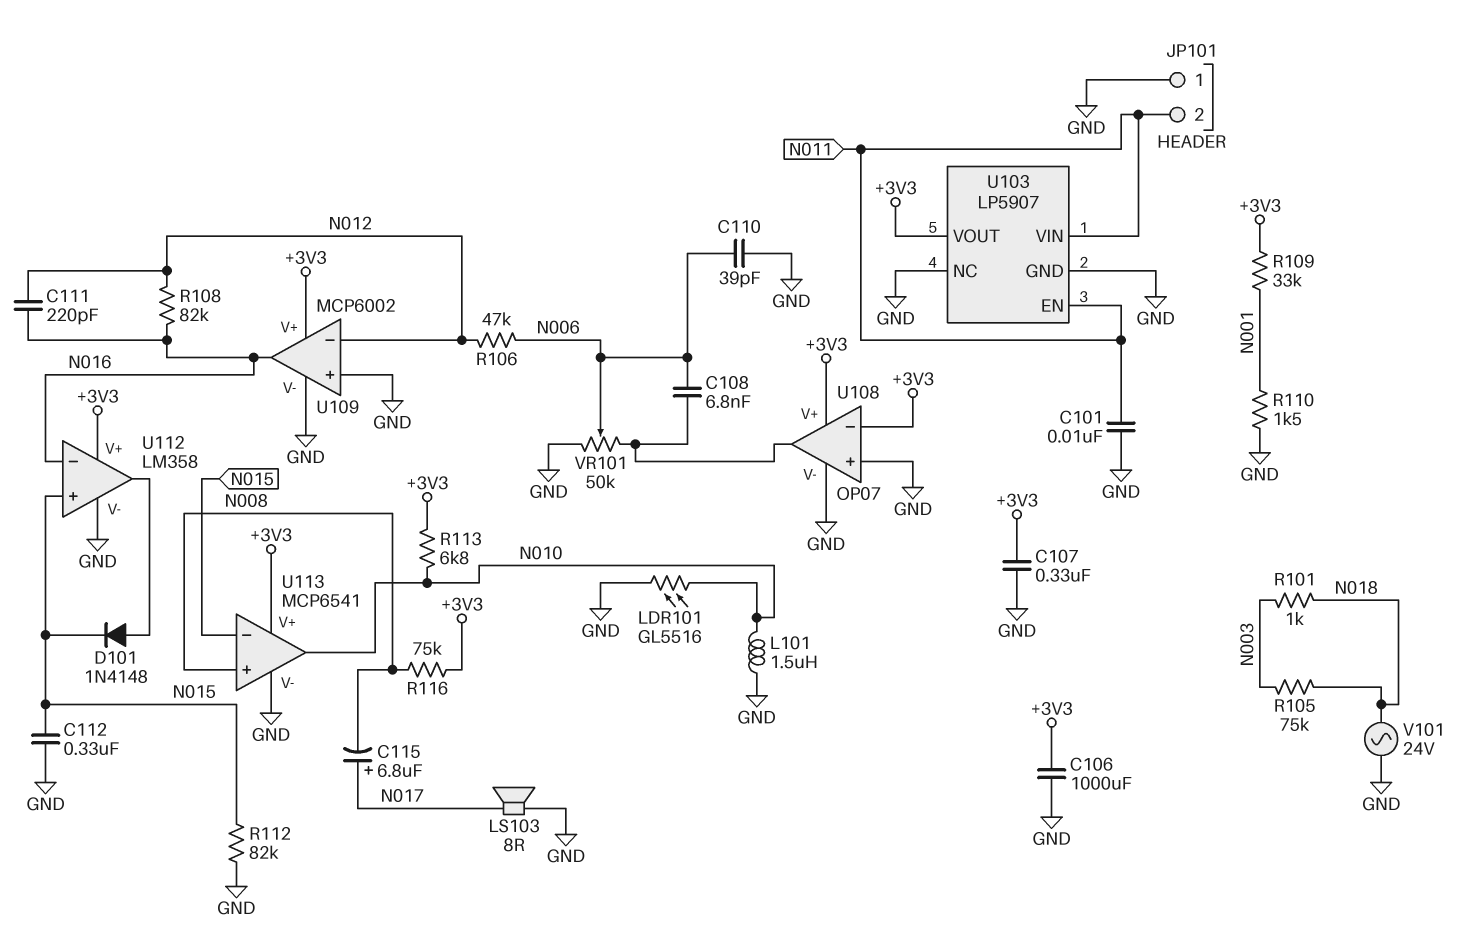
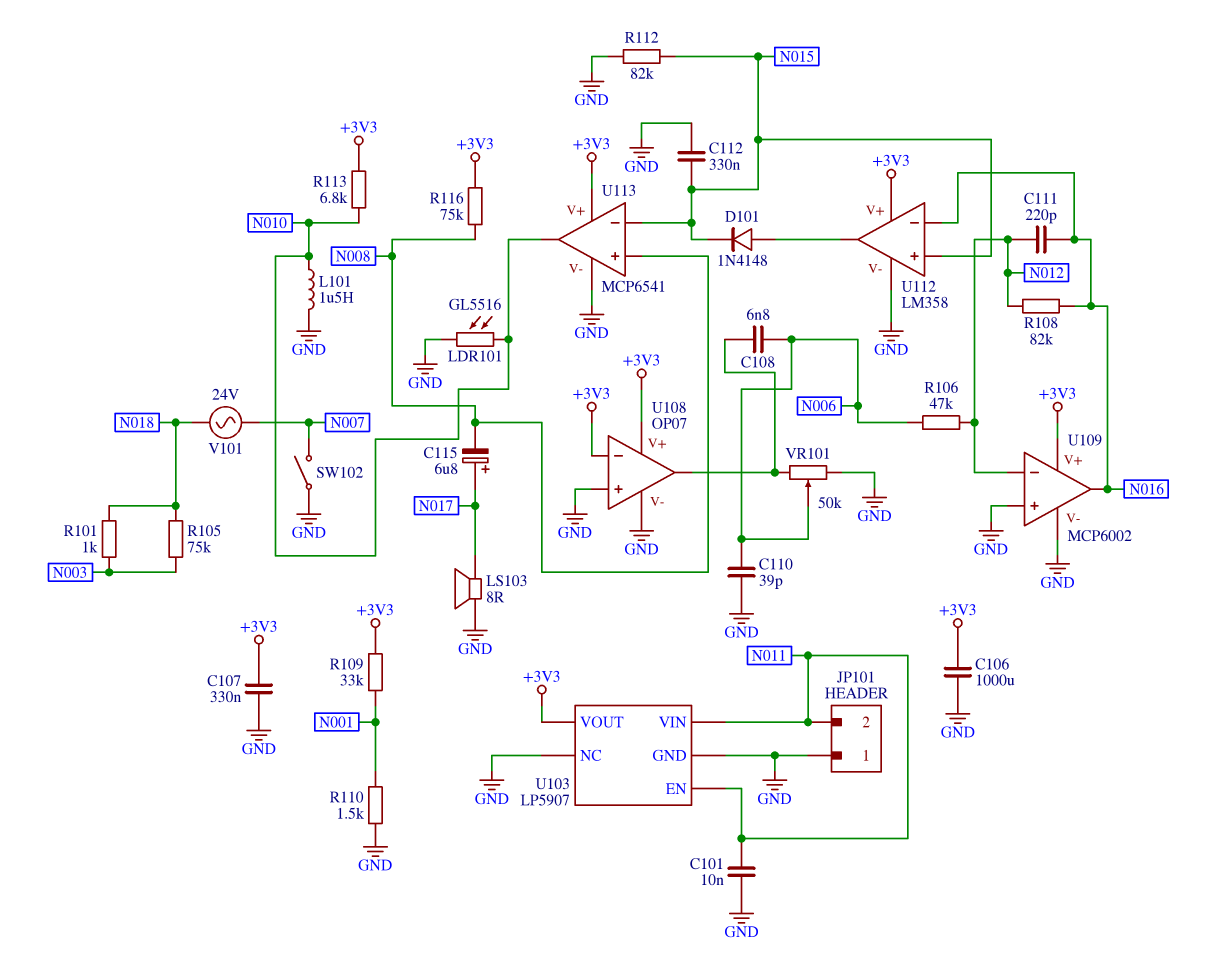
SW102: none -> switch (GND, N007)
V101: AC 24V (GND, N018) -> AC 24V (N007, N018)

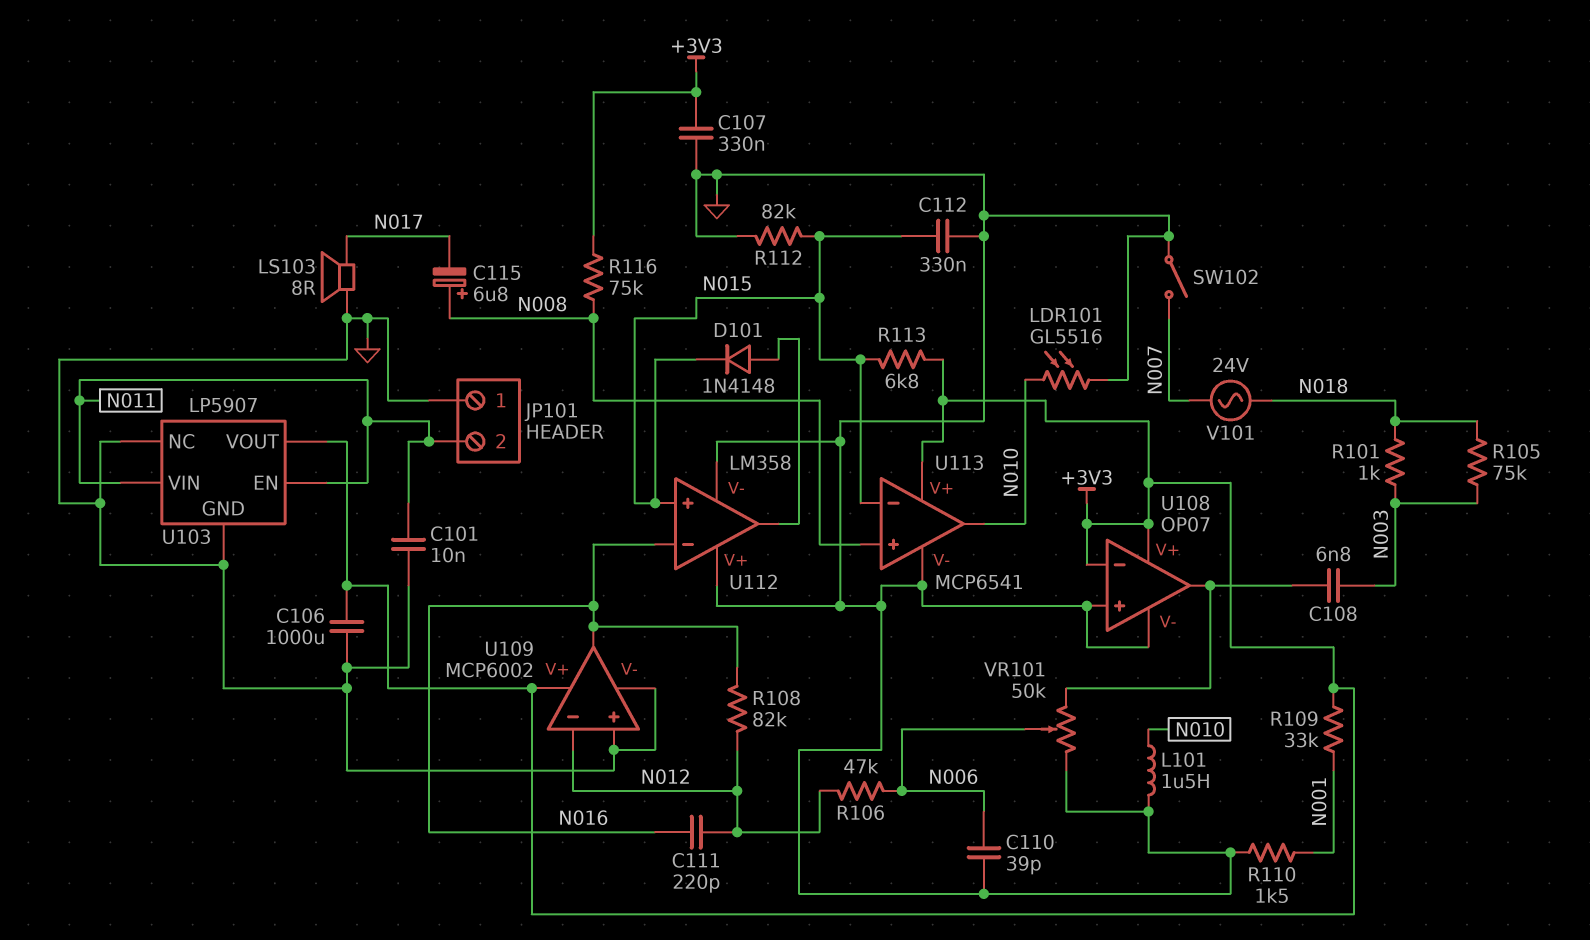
C108: 6.8nF (N006, U108/out) -> 6.8nF (N003, U108/out)
C115: 6.8uF (plus N017, minus N008) -> 6.8uF (plus N008, minus N017)
R113: 6.8k (+3V3, N010) -> 6.8k (+3V3, N015)
U112 pin V+: +3V3 -> GND

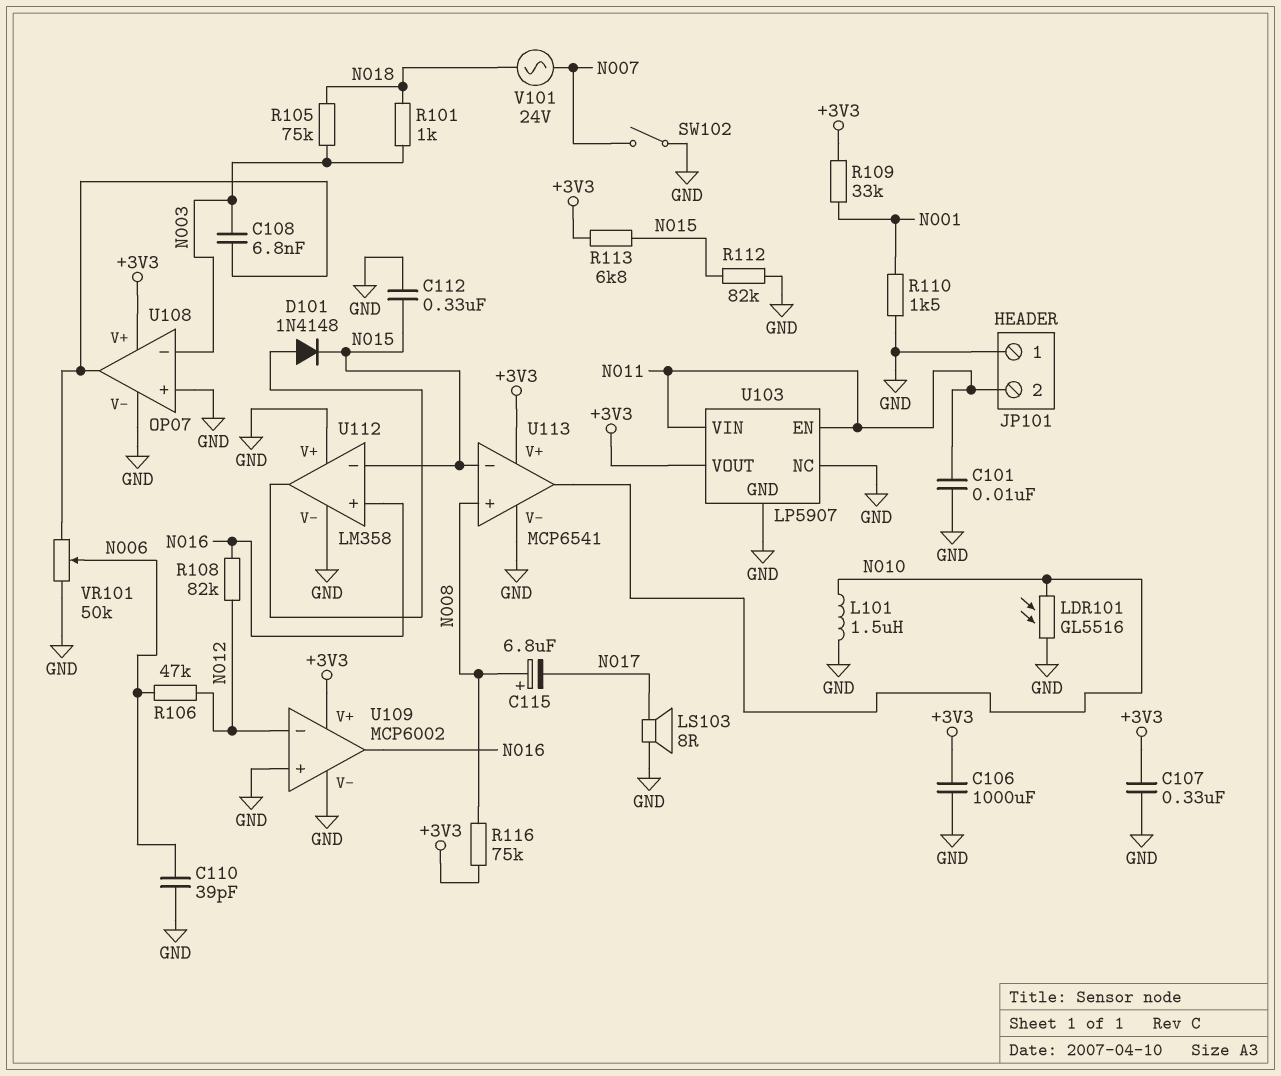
C111: 220pF (N012, N016) -> none
U108 pin in-: +3V3 -> N003
U112 pin in+: N015 -> N016
U112 pin in-: N016 -> N015

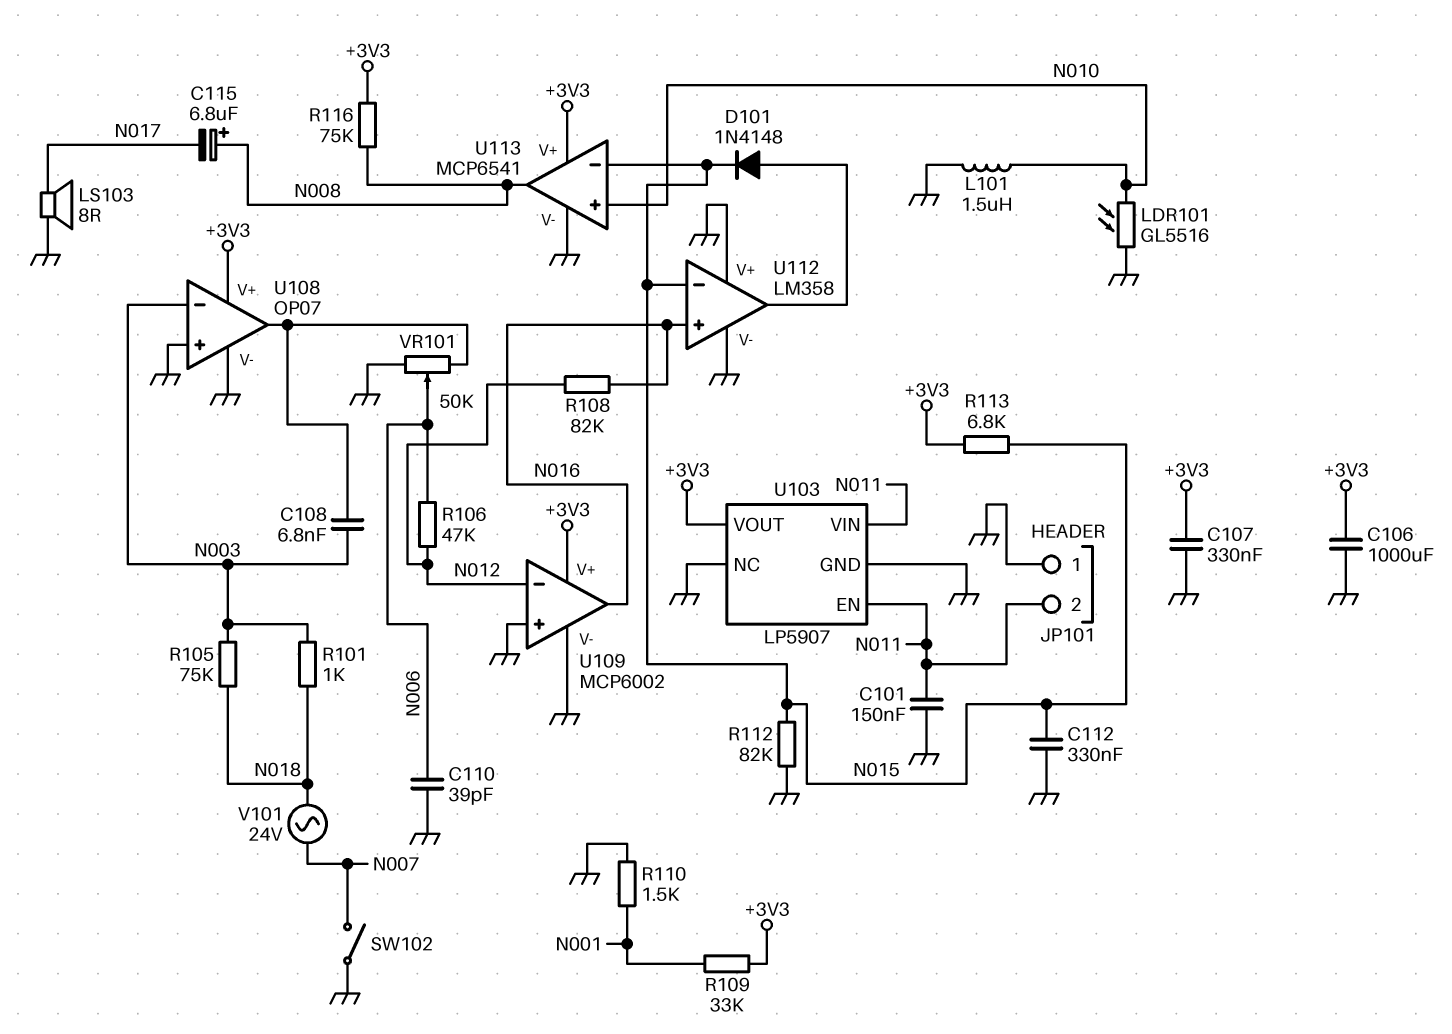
C101: 10nF (GND, N011) -> 150nF (GND, N011)
U113 pin in+: N008 -> N010
U113 pin out: N010 -> N008

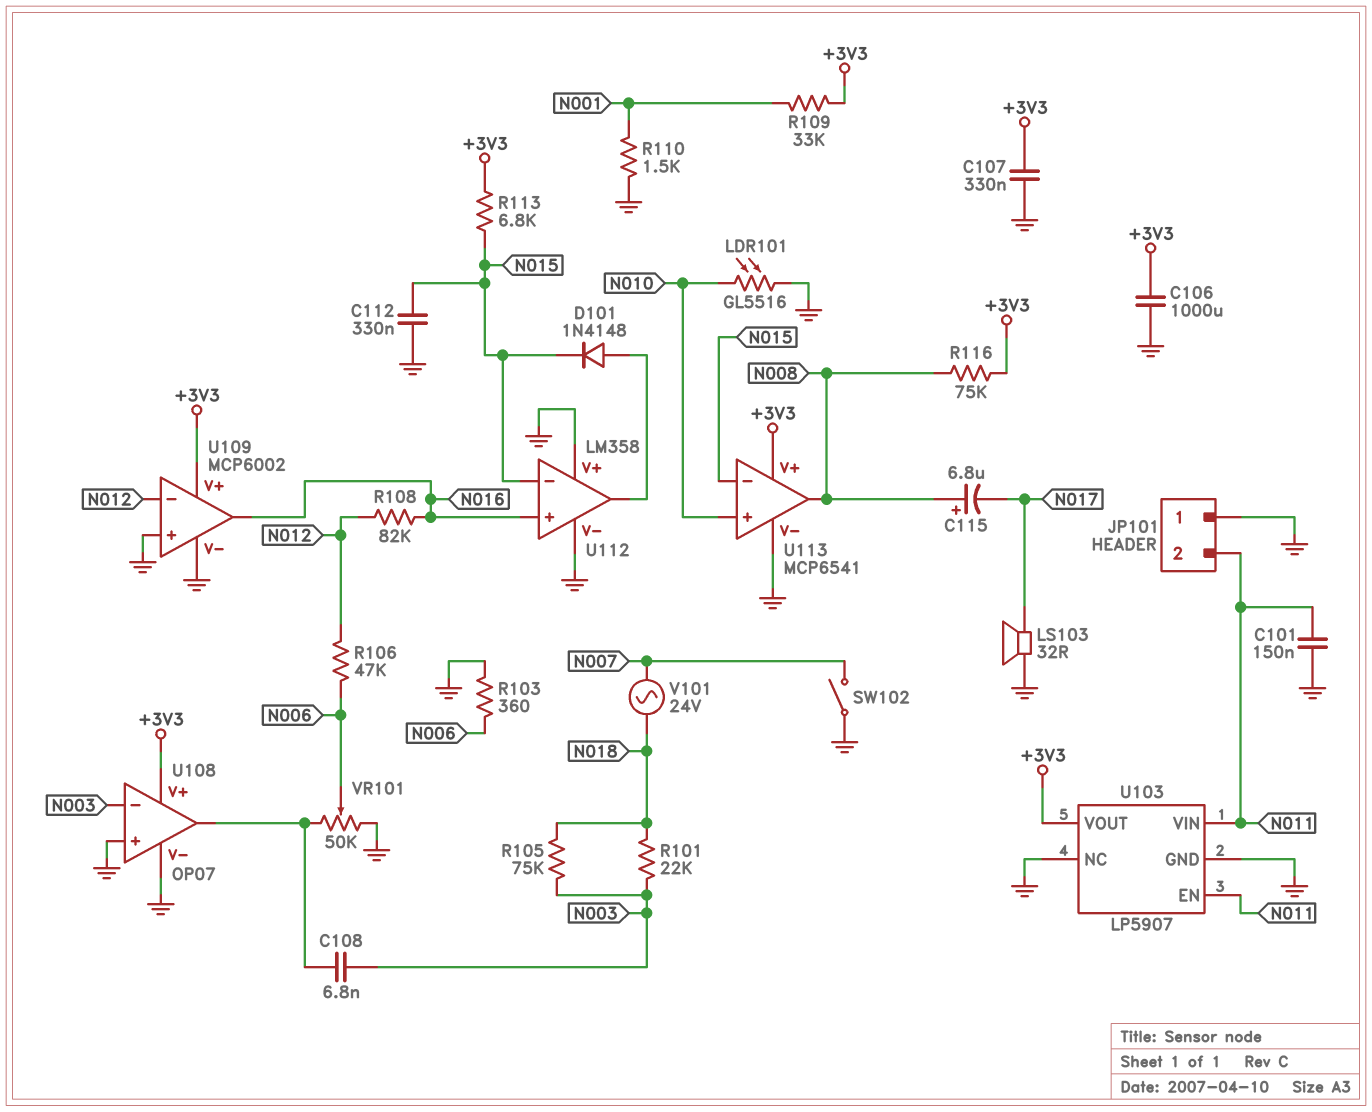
C110: 39pF (GND, N006) -> none
L101: 1.5uH (GND, N010) -> none
LS103: speaker 8R (GND, N017) -> speaker 32R (GND, N017)
R101: 1k (N003, N018) -> 22k (N003, N018)
R103: none -> 360 (GND, N006)
R112: 82k (GND, N015) -> none

